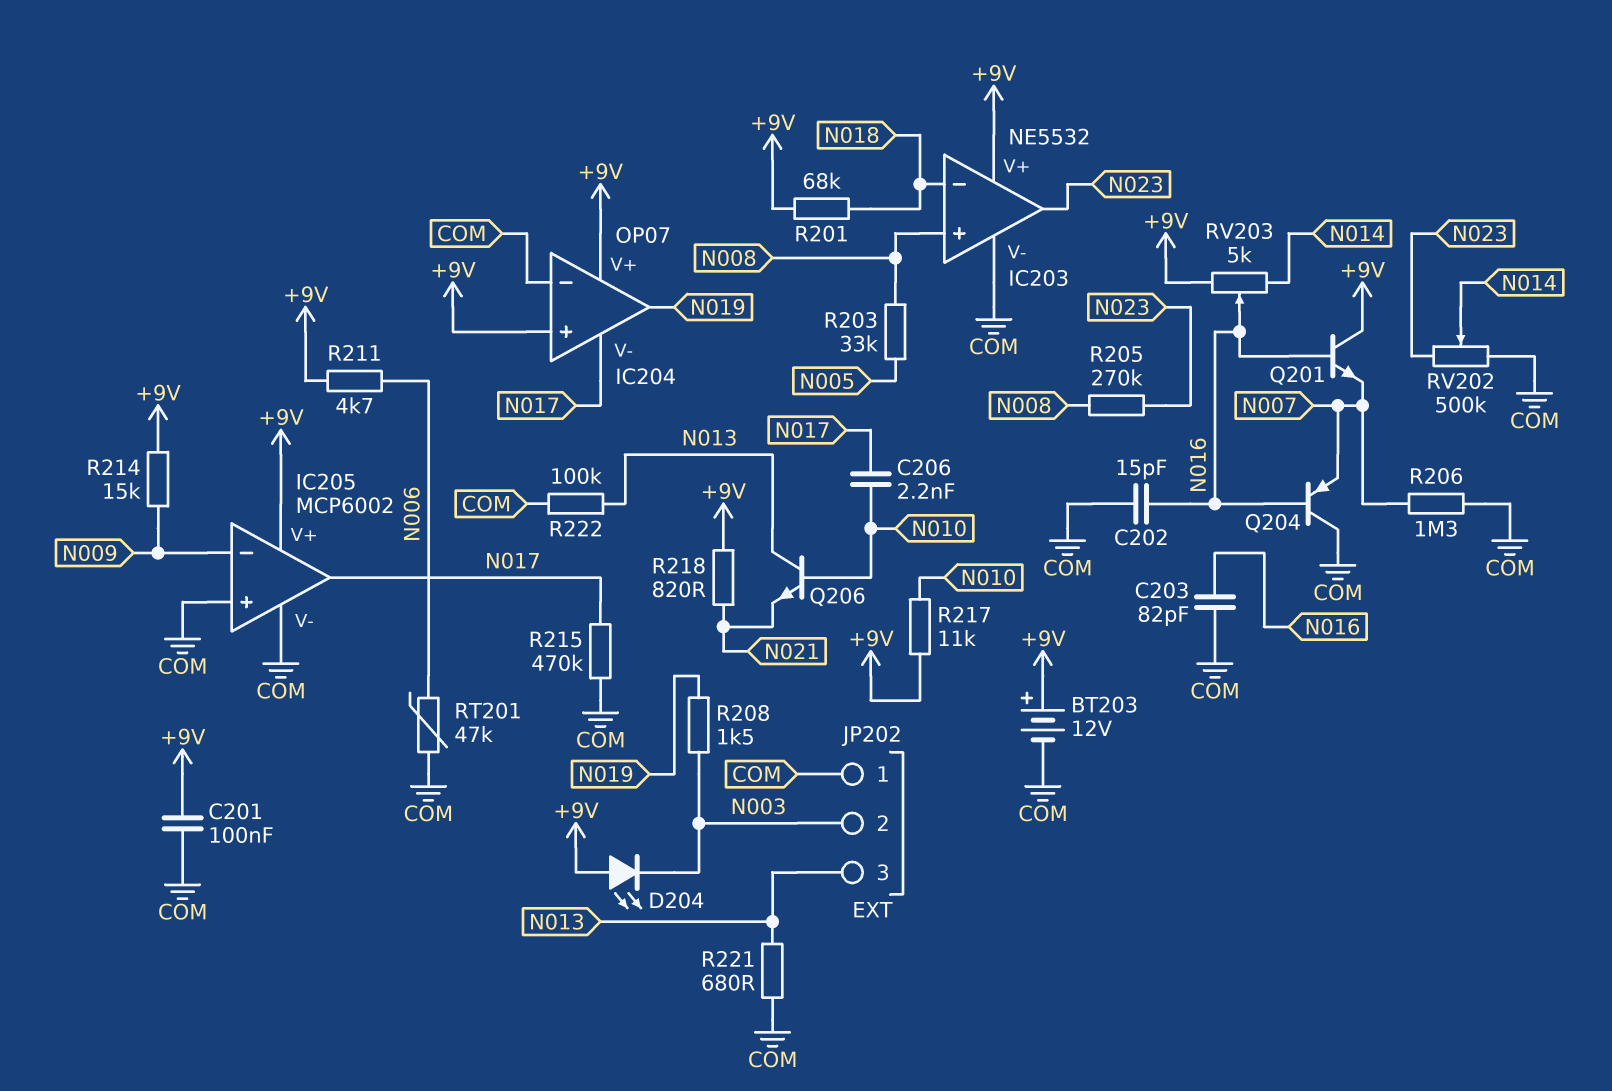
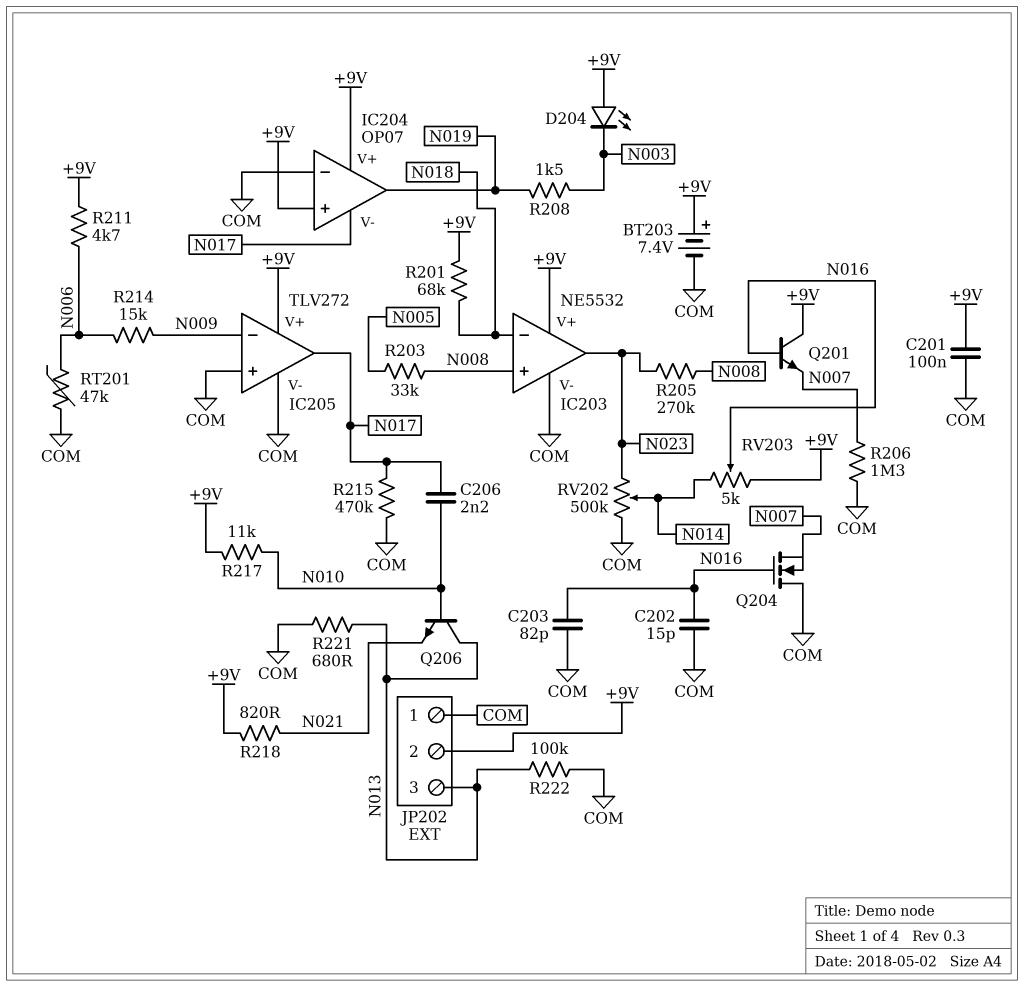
BT203: 12V (plus +9V, minus COM) -> 7.4V (plus +9V, minus COM)
IC205: MCP6002 -> TLV272
JP202 pin 2: N003 -> +9V
Q204: PNP (B N016, C COM, E N007) -> NMOS (G N016, D COM, S N007)
R214: 15k (+9V, N009) -> 15k (N006, N009)

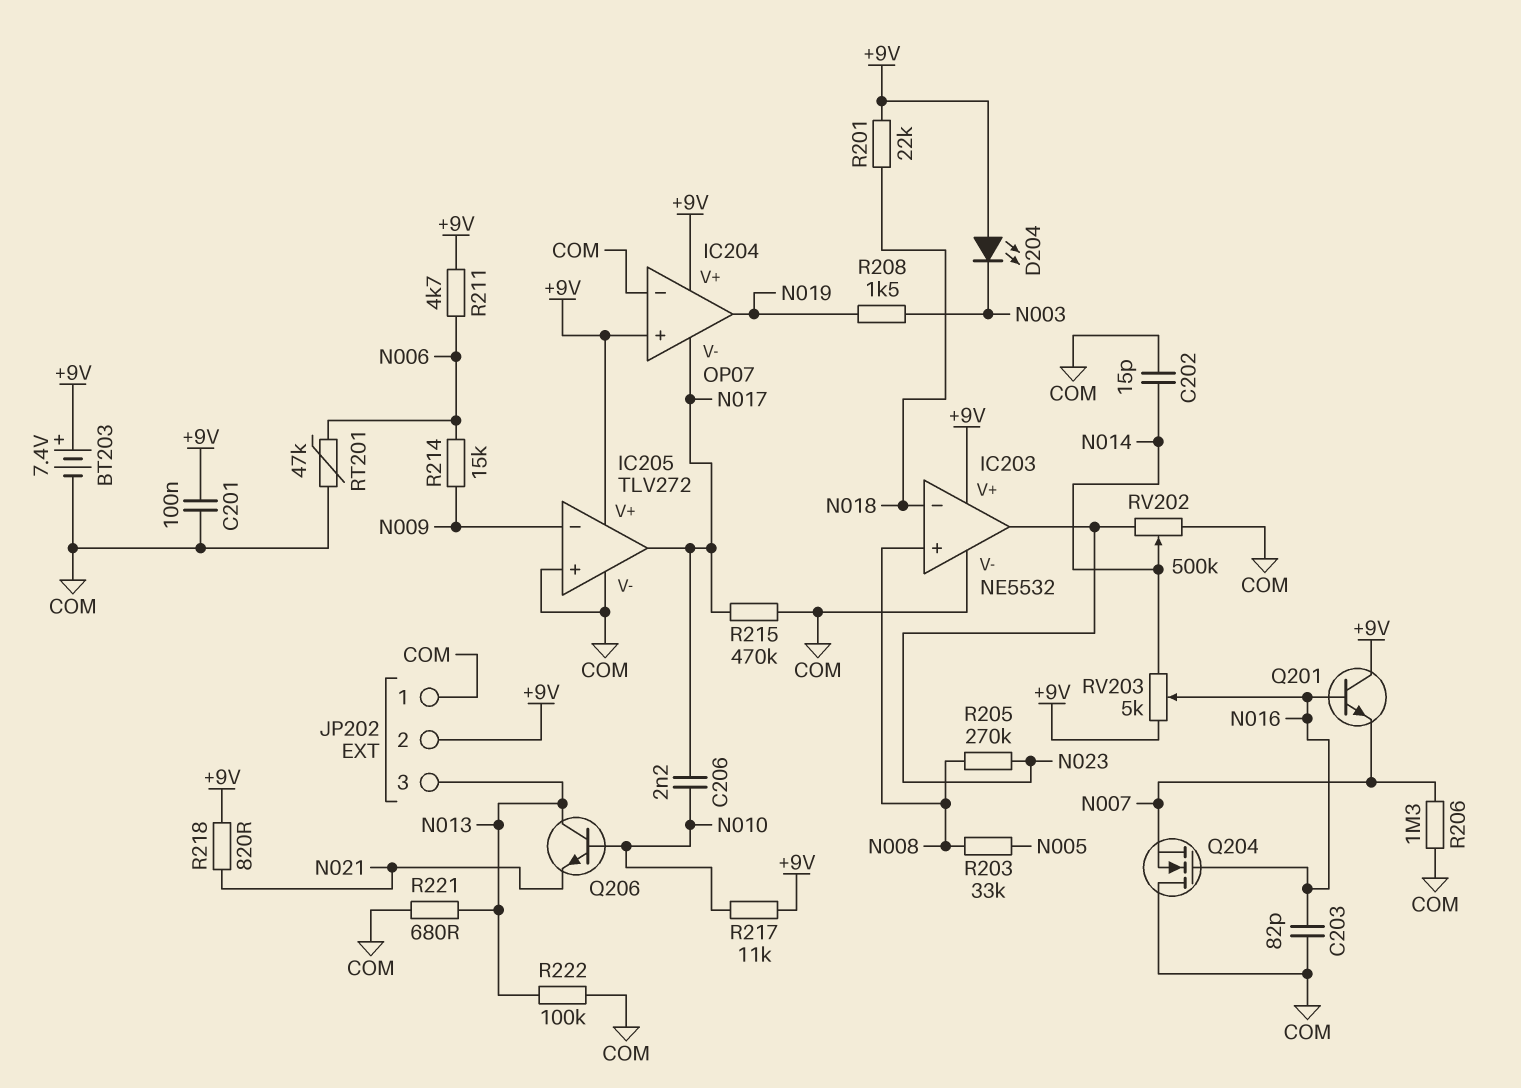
C202: 15pF (COM, N016) -> 15pF (COM, N014)
R201: 68k (+9V, N018) -> 22k (+9V, N018)

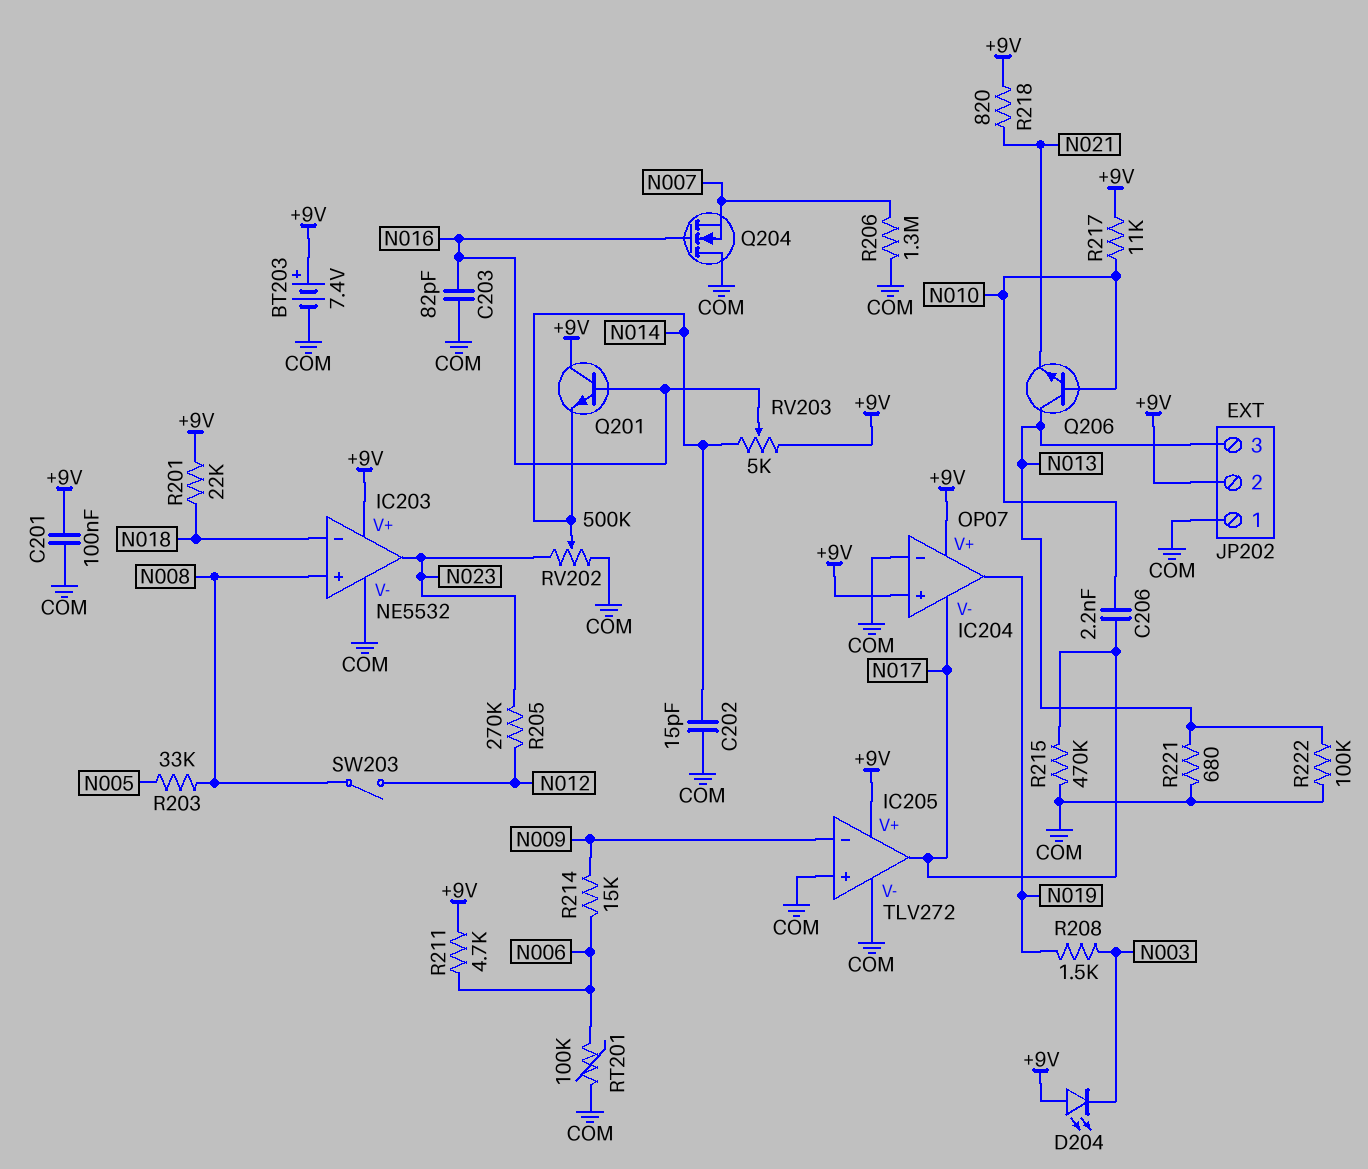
Q201: NPN (B N016, C +9V, E N007) -> NPN (B N016, C +9V, E N014)
R205: 270k (N008, N023) -> 270k (N012, N023)
RT201: 47k (COM, N006) -> 100k (COM, N006)
SW203: none -> switch (N008, N012)

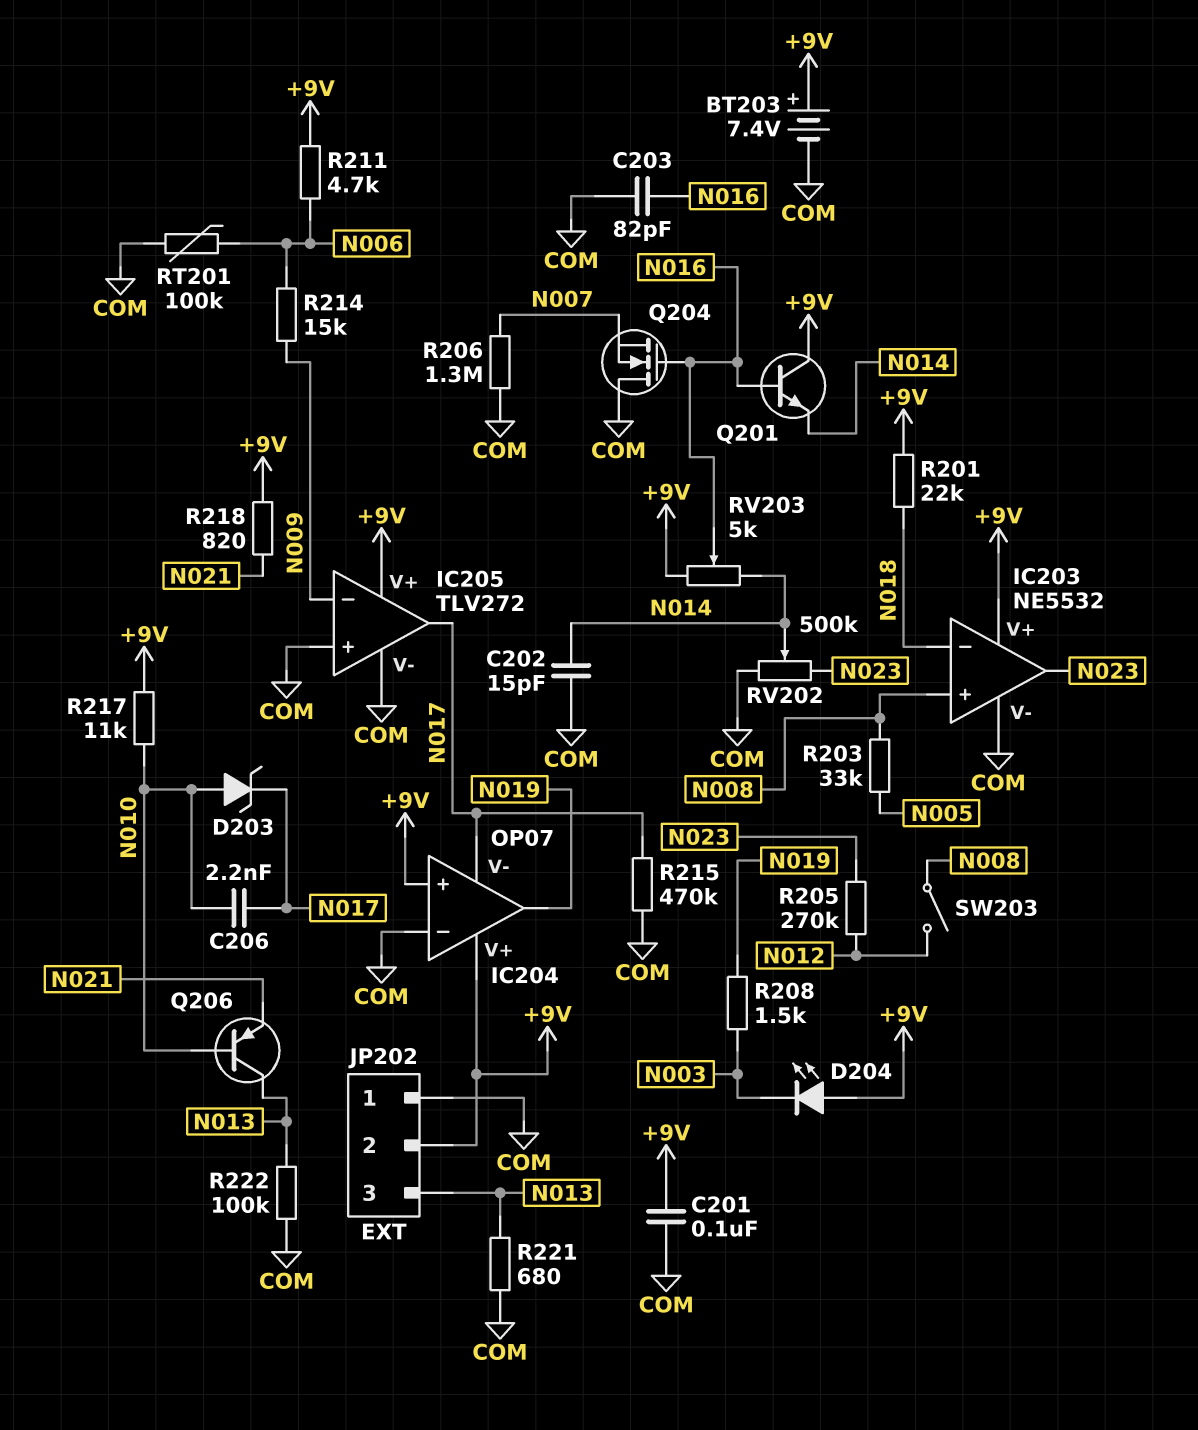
D203: none -> zener (A N010, K N017)
Q206: NPN (B N010, C N013, E N021) -> PNP (B N010, C N013, E N021)

